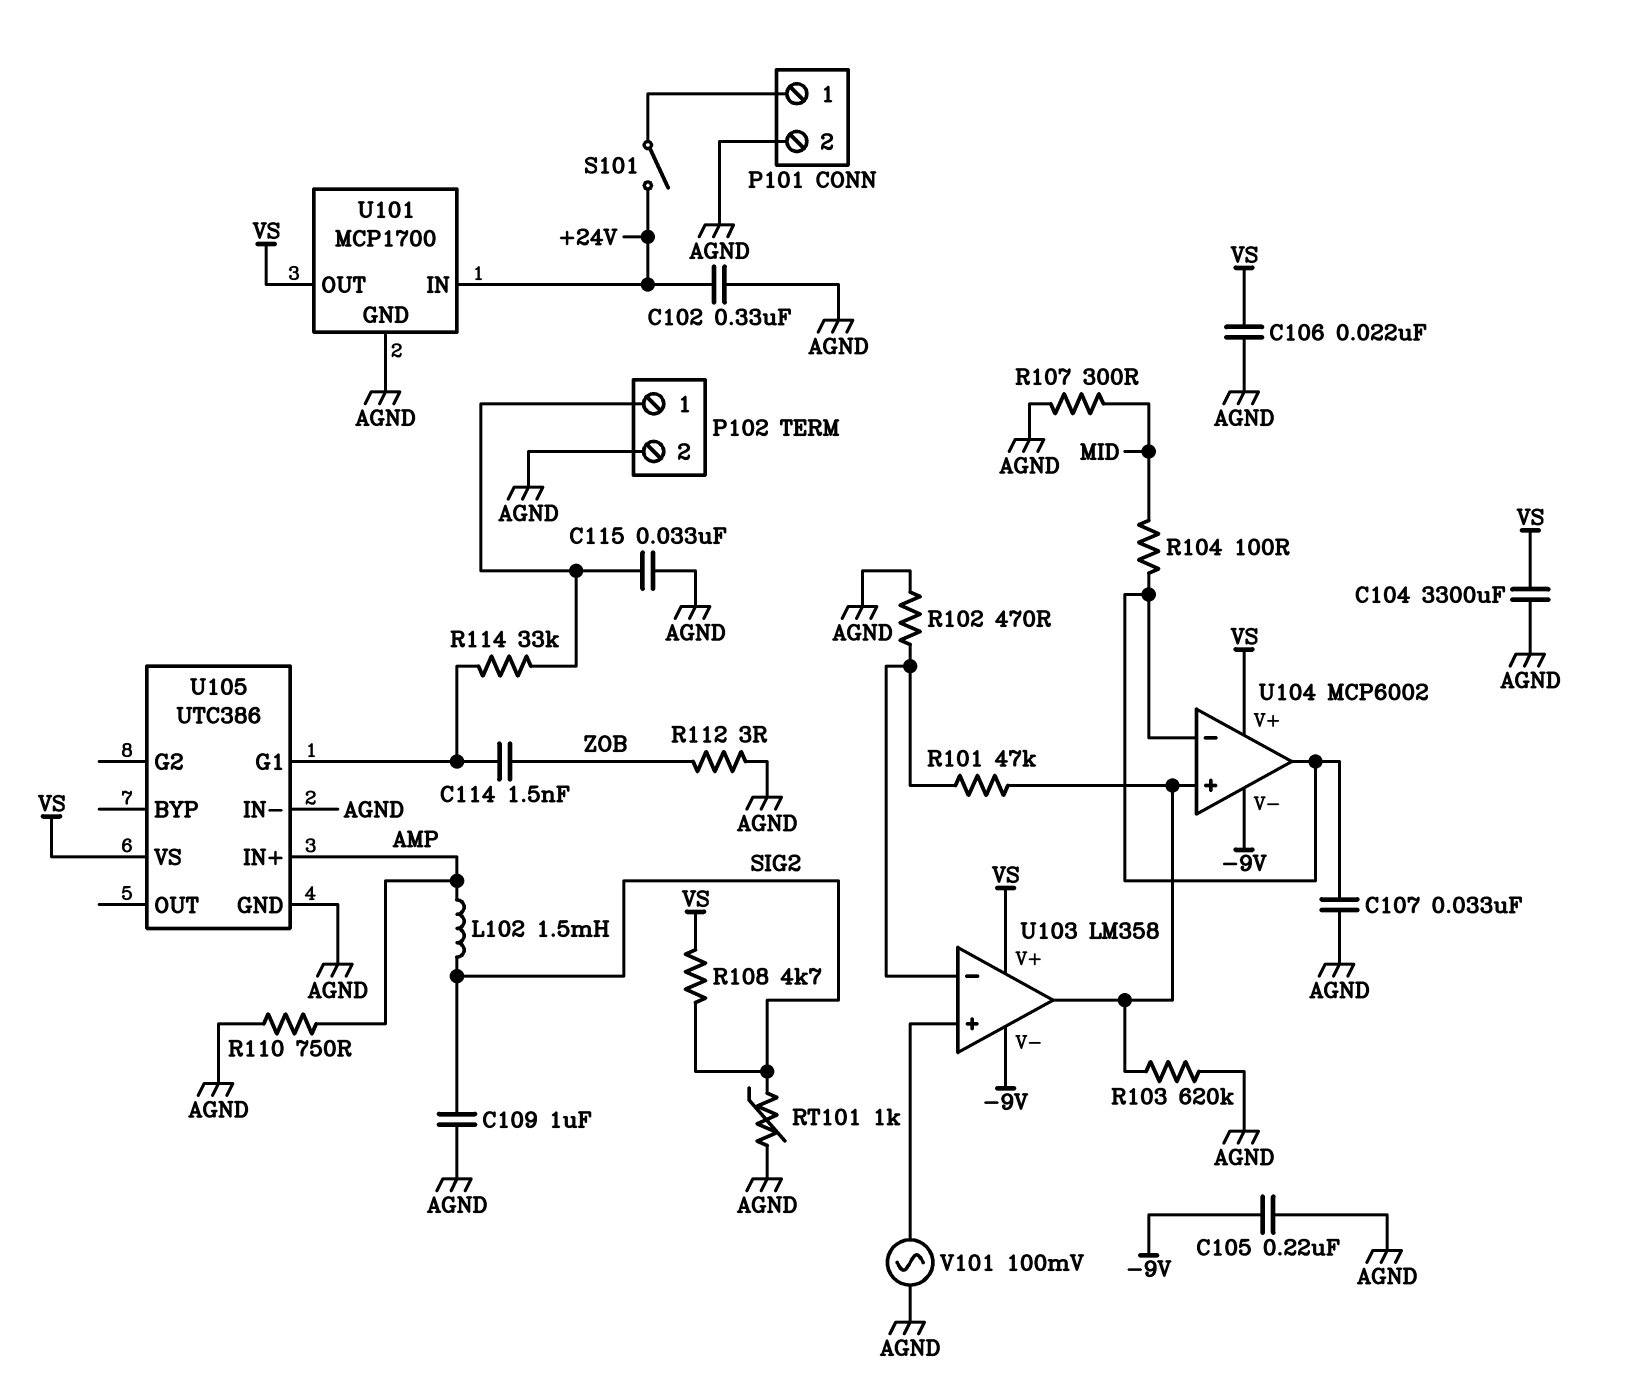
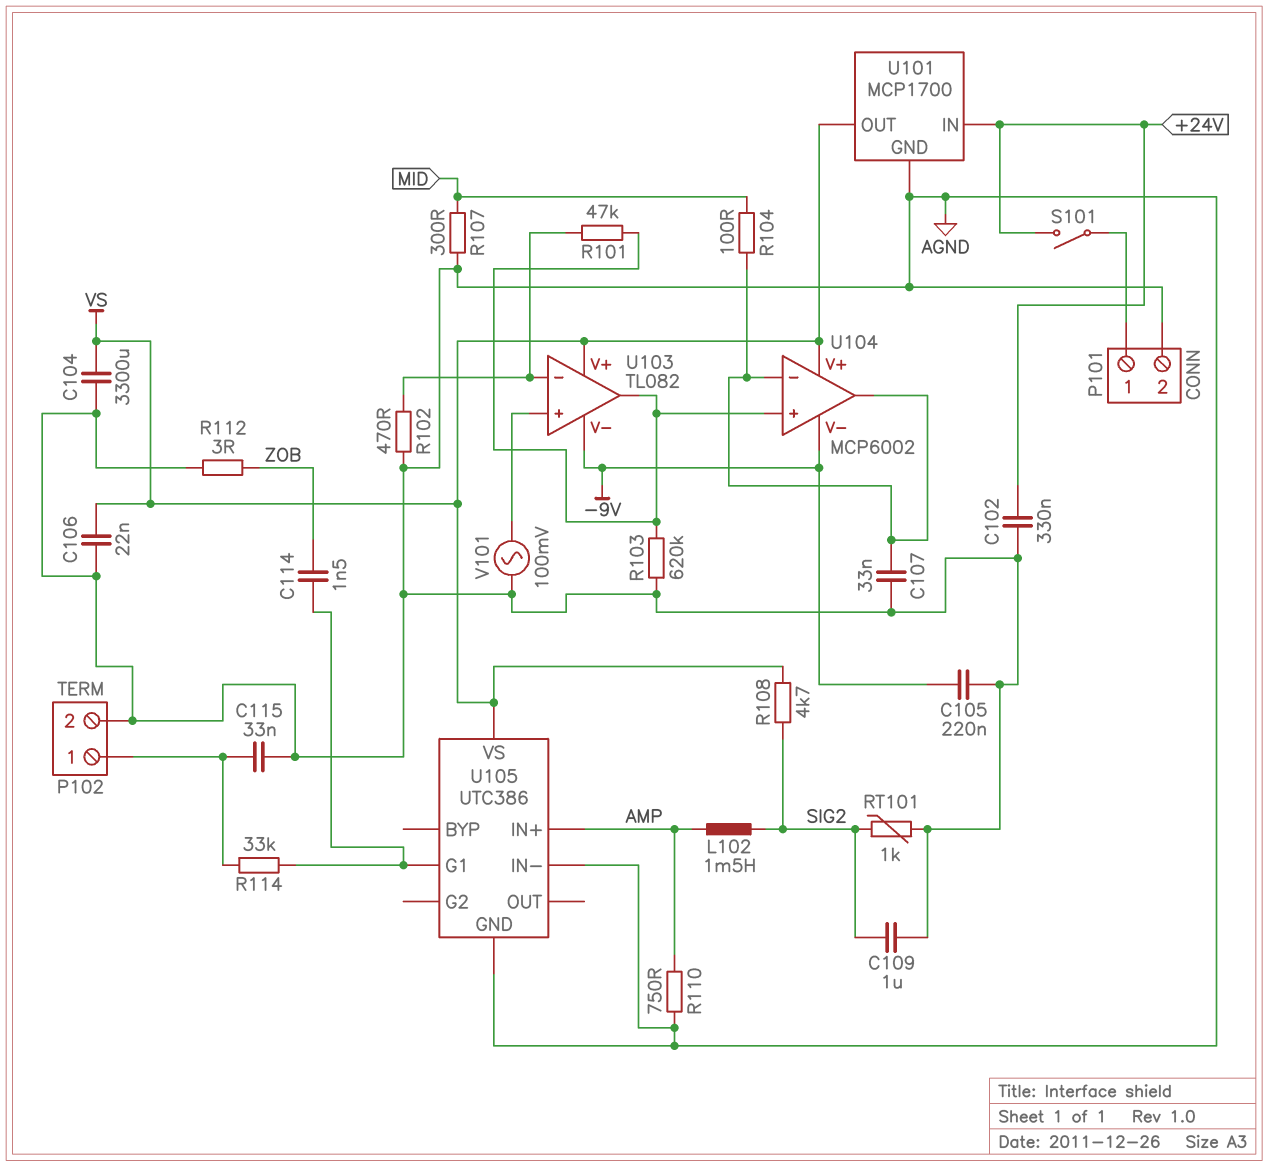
U103: LM358 -> TL082

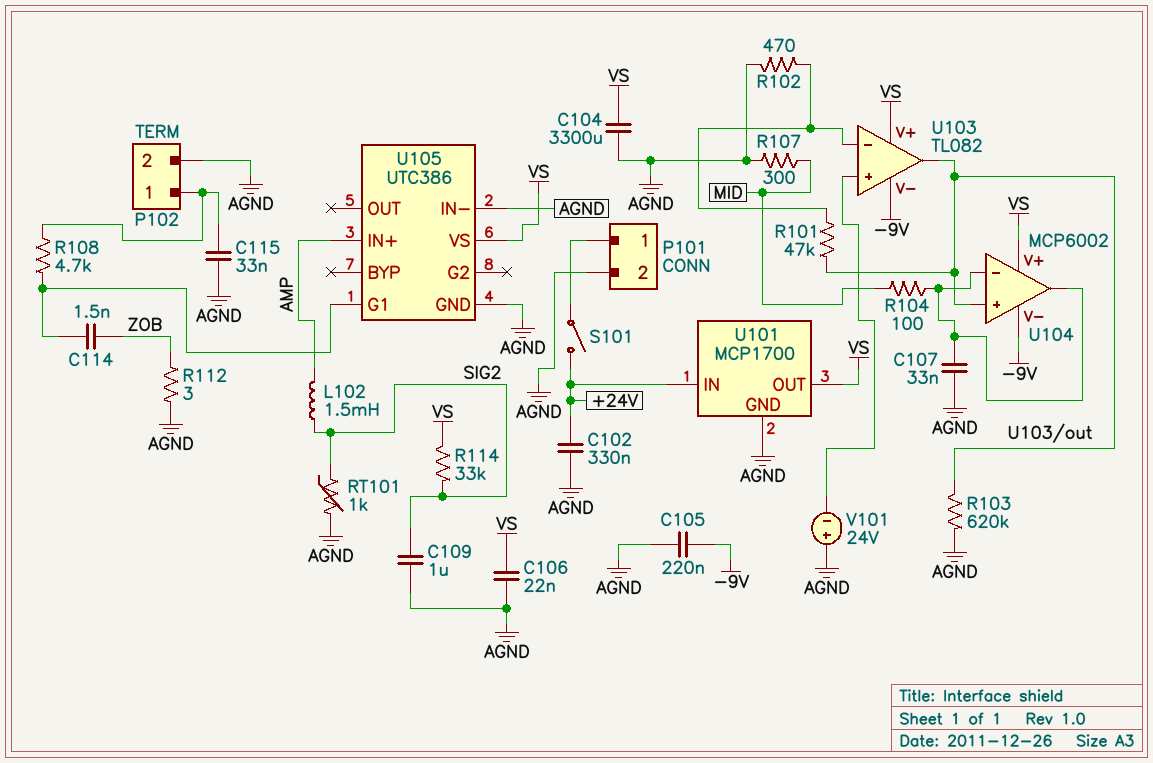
R108: 4.7k (SIG2, VS) -> 4.7k (P102/1, U105/G1)
R110: 750 (AGND, AMP) -> none
R114: 33k (P102/1, U105/G1) -> 33k (SIG2, VS)
V101: AC 100mV (AGND, U103/in+) -> 24V (plus AGND, minus U103/in+)

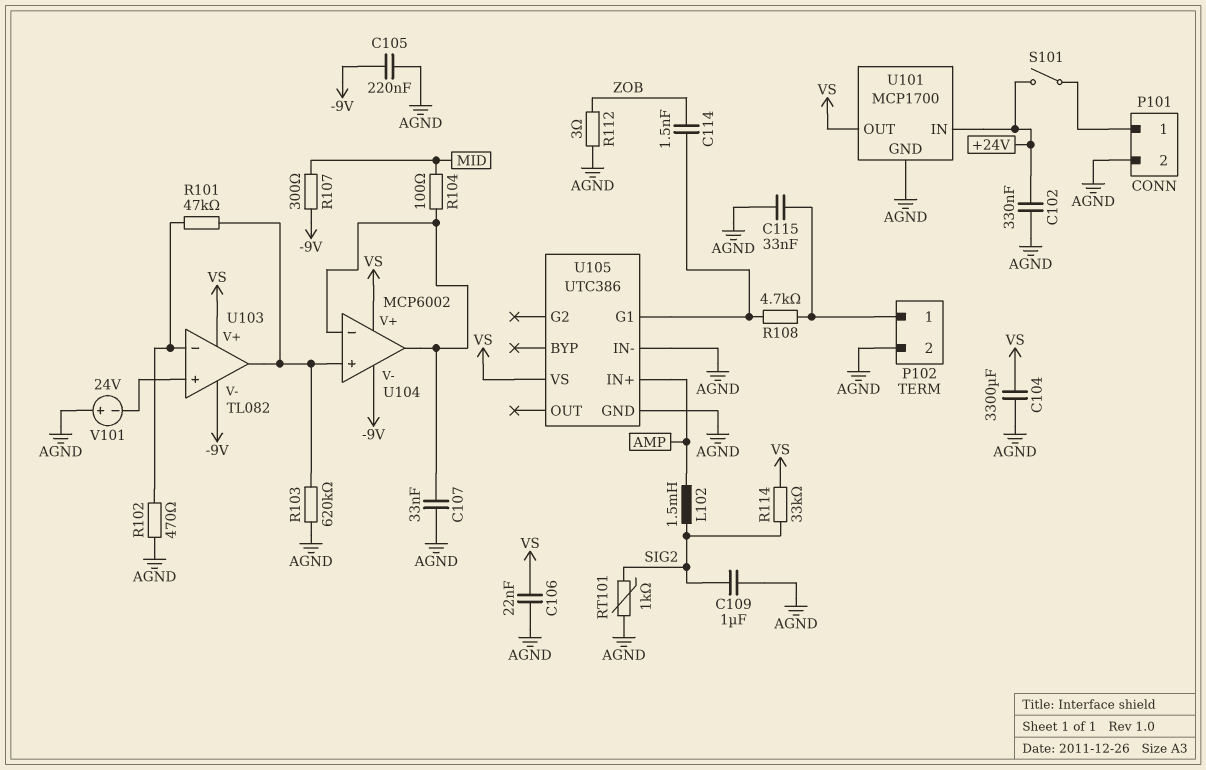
R107: 300 (AGND, MID) -> 300 (-9V, MID)

